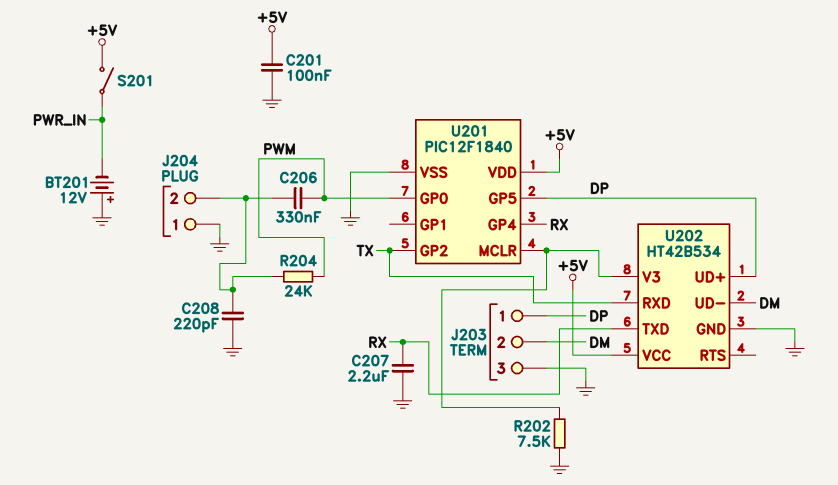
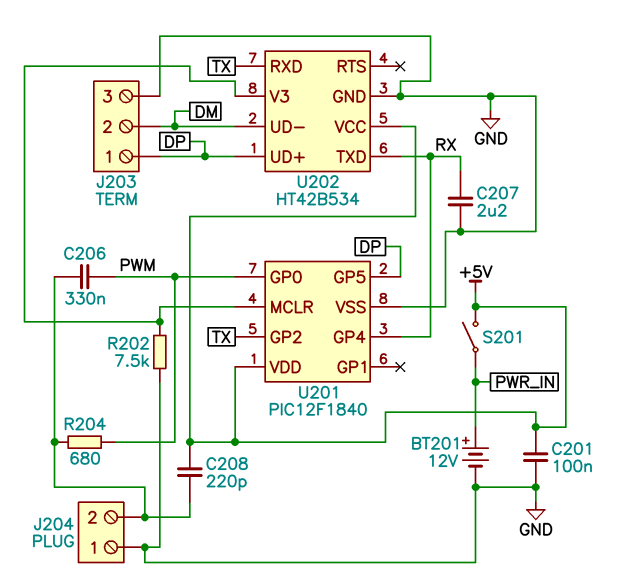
BT201: 12V (plus GND, minus PWR_IN) -> 12V (plus PWR_IN, minus GND)
C208: 220pF (GND, J204/2) -> 220pF (+5V, J204/2)
R204: 24k (J204/2, PWM) -> 680 (J204/2, PWM)

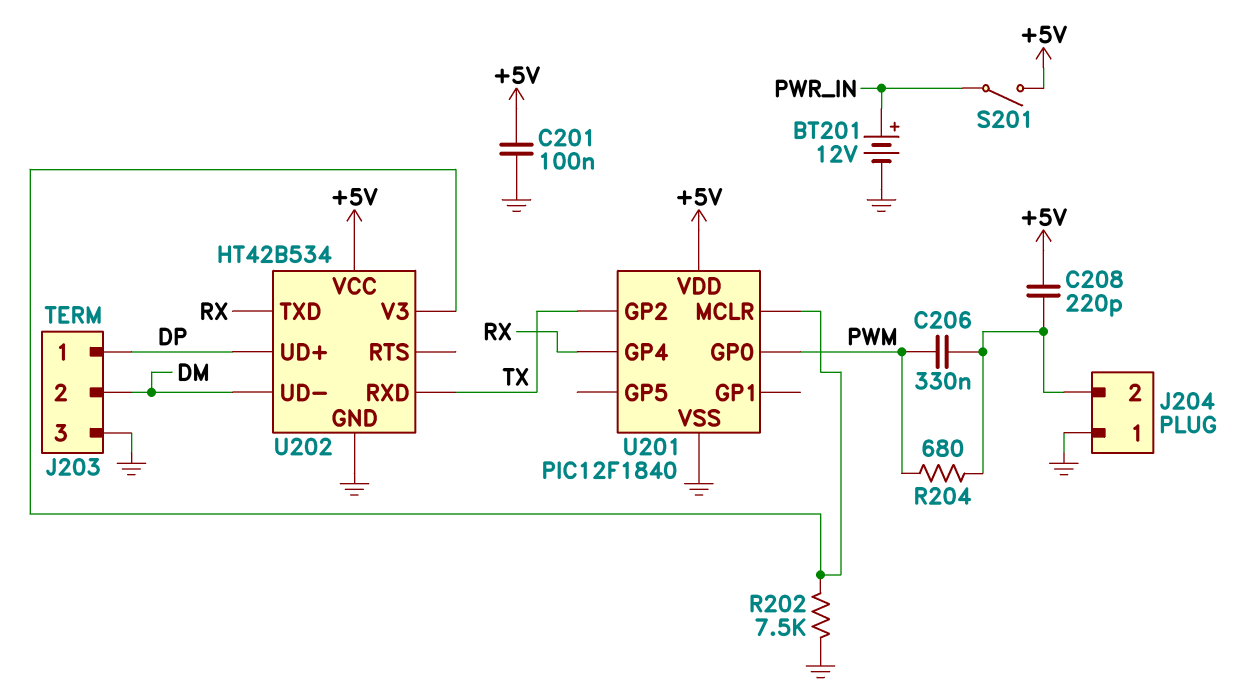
C207: 2.2uF (GND, RX) -> none
U201 pin GP5: DP -> none

